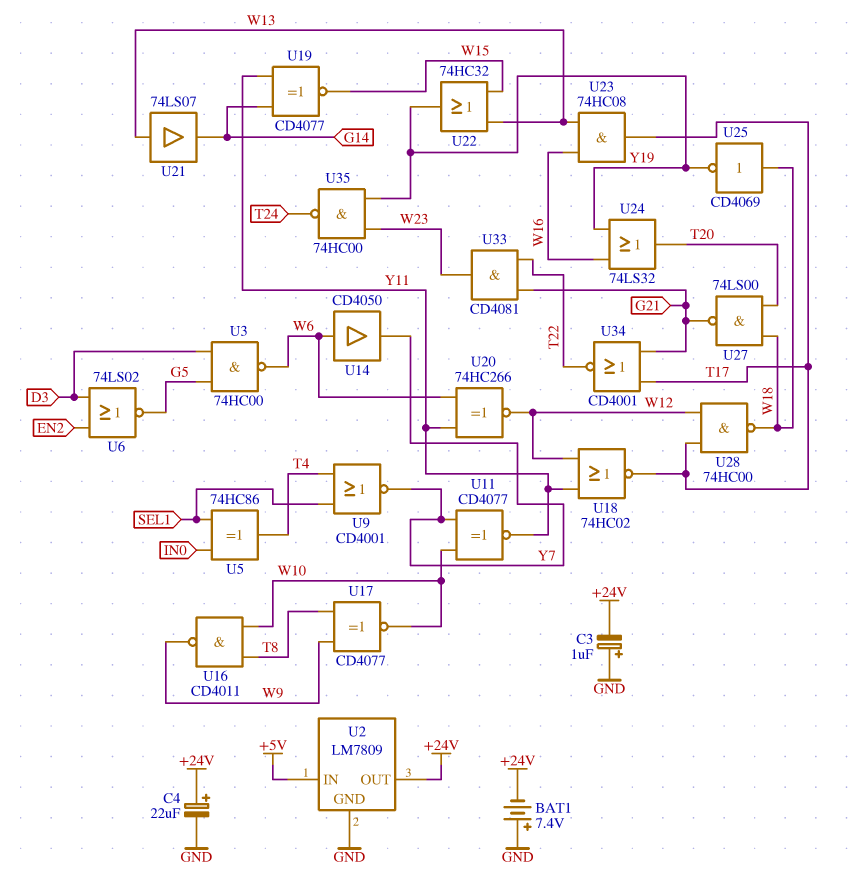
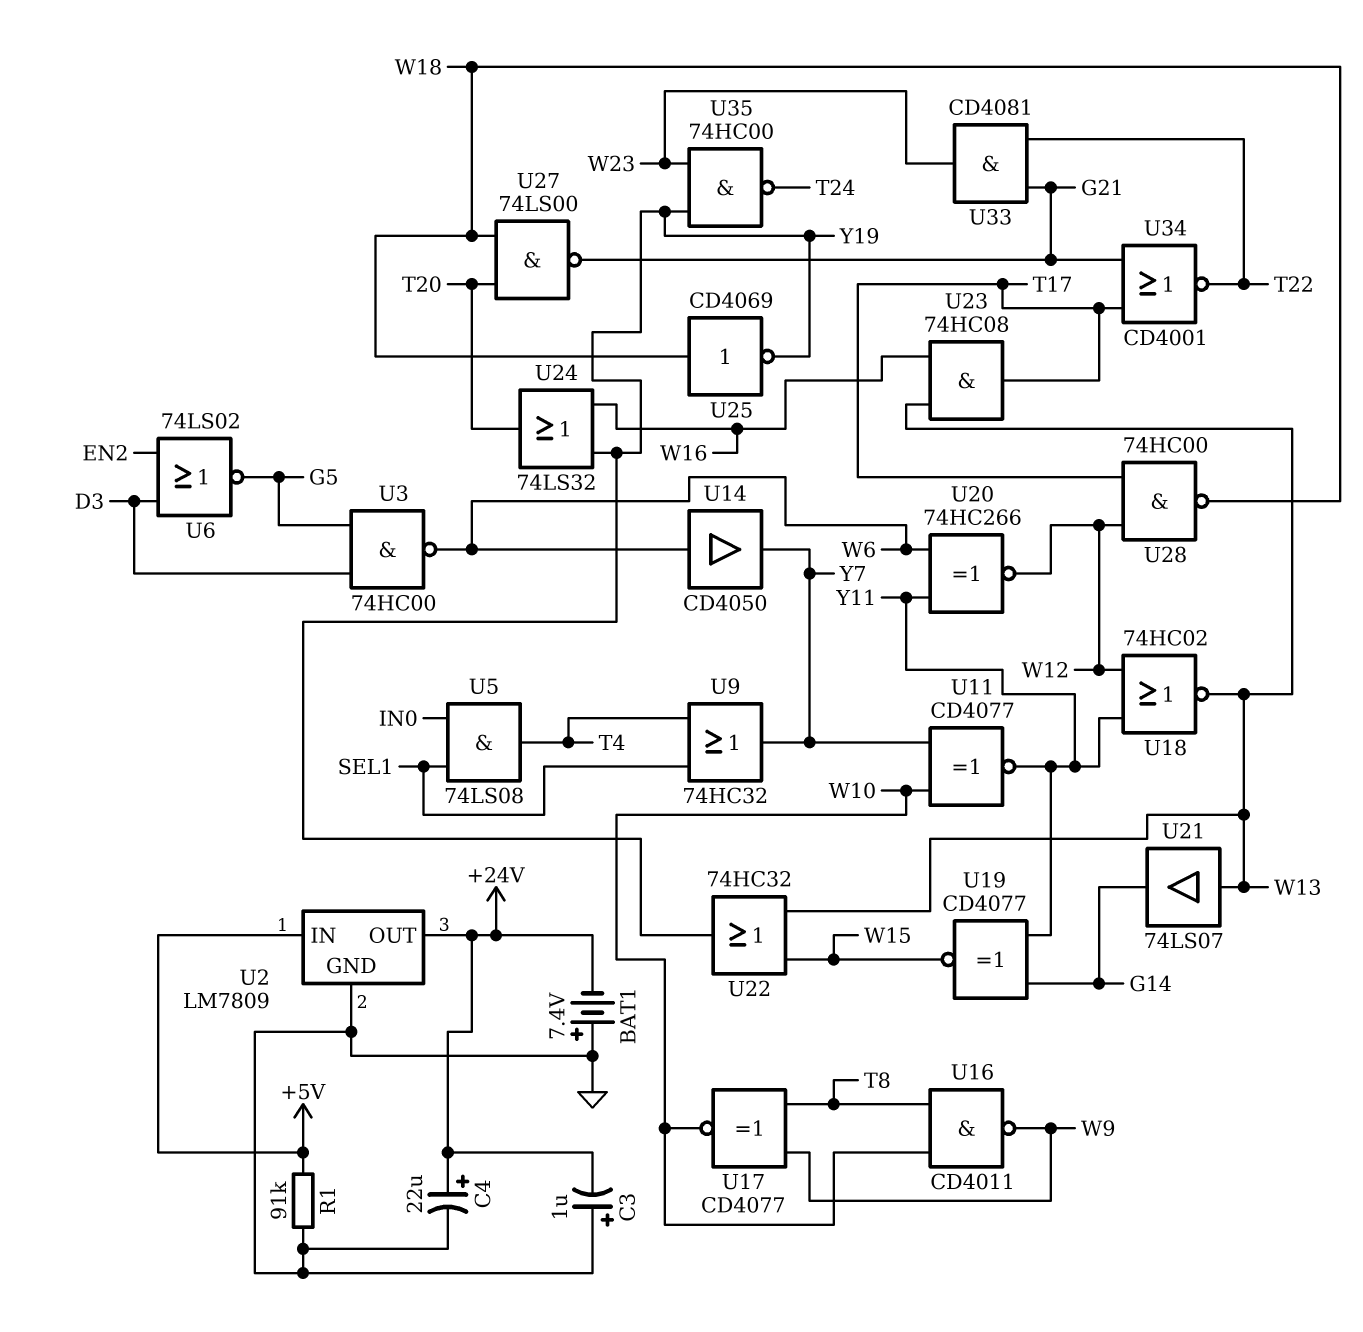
R1: none -> 91k (+5V, GND)
U5: XOR 74HC86 (in IN0, in SEL1, out T4) -> AND 74LS08 (in IN0, in SEL1, out T4)
U9: NOR CD4001 (in SEL1, in T4, out Y7) -> OR 74HC32 (in SEL1, in T4, out Y7)
U18: NOR 74HC02 (in W12, in Y11, out T17) -> NOR 74HC02 (in W12, in Y11, out W13)

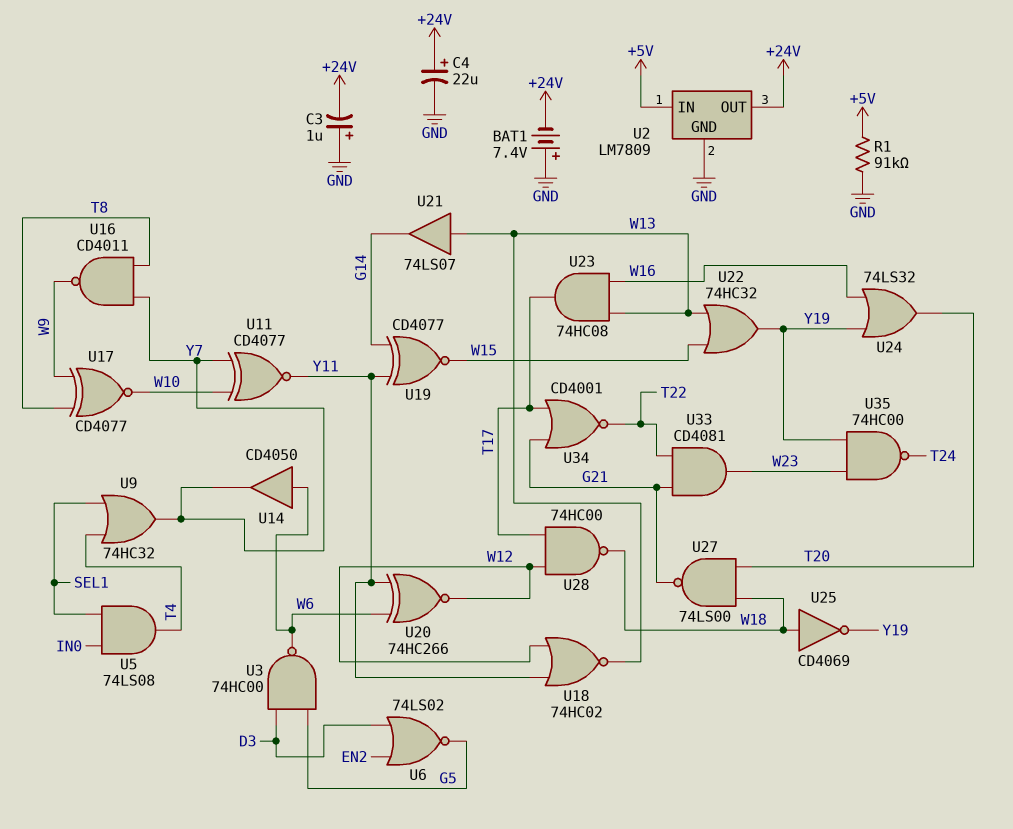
U16: NAND CD4011 (in T8, in W10, out W9) -> NAND CD4011 (in T8, in Y7, out W9)

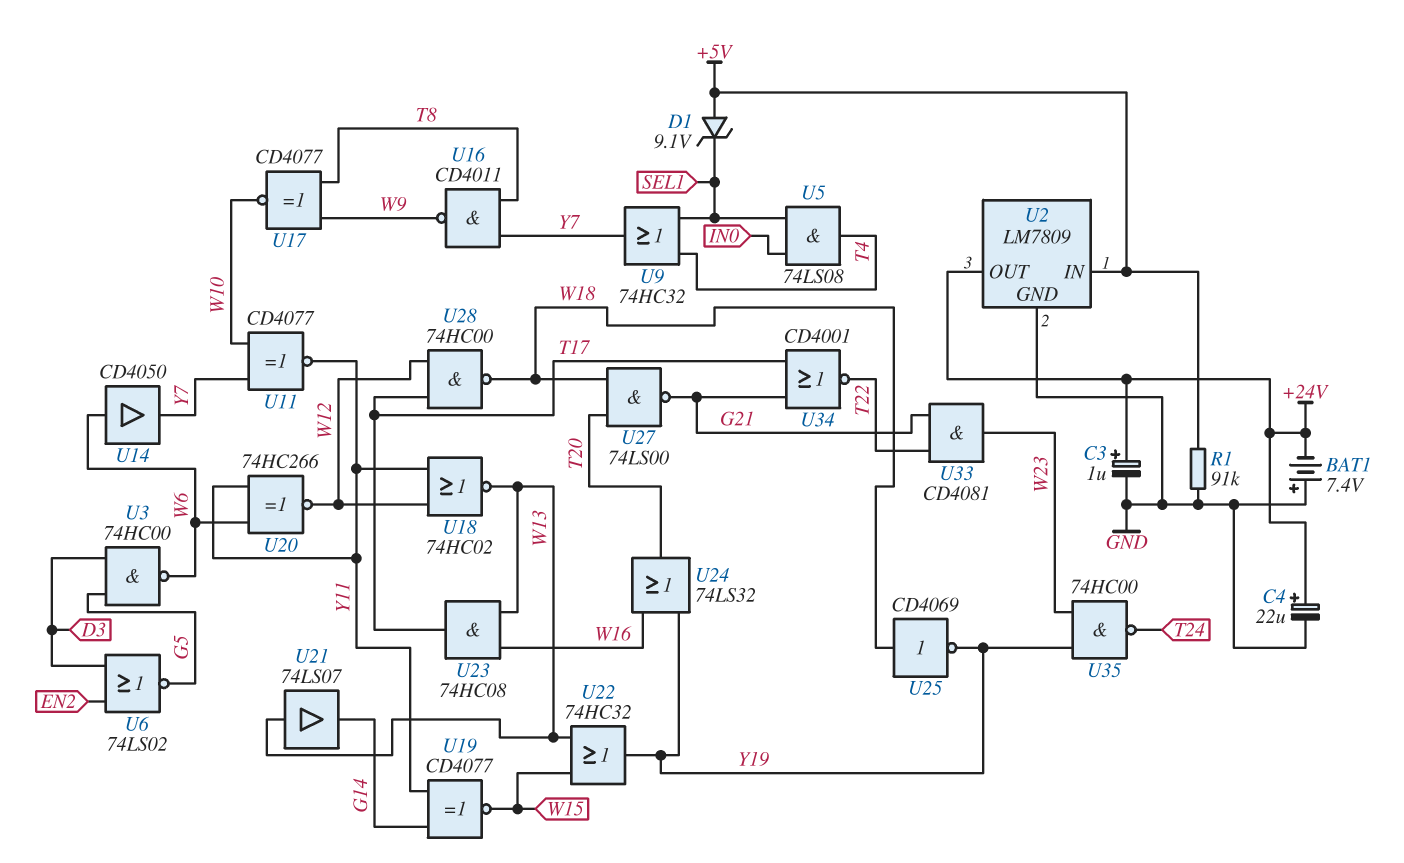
C3: 1uF (plus GND, minus +24V) -> 1uF (plus +24V, minus GND)
D1: none -> zener 9.1V (A +5V, K SEL1)

